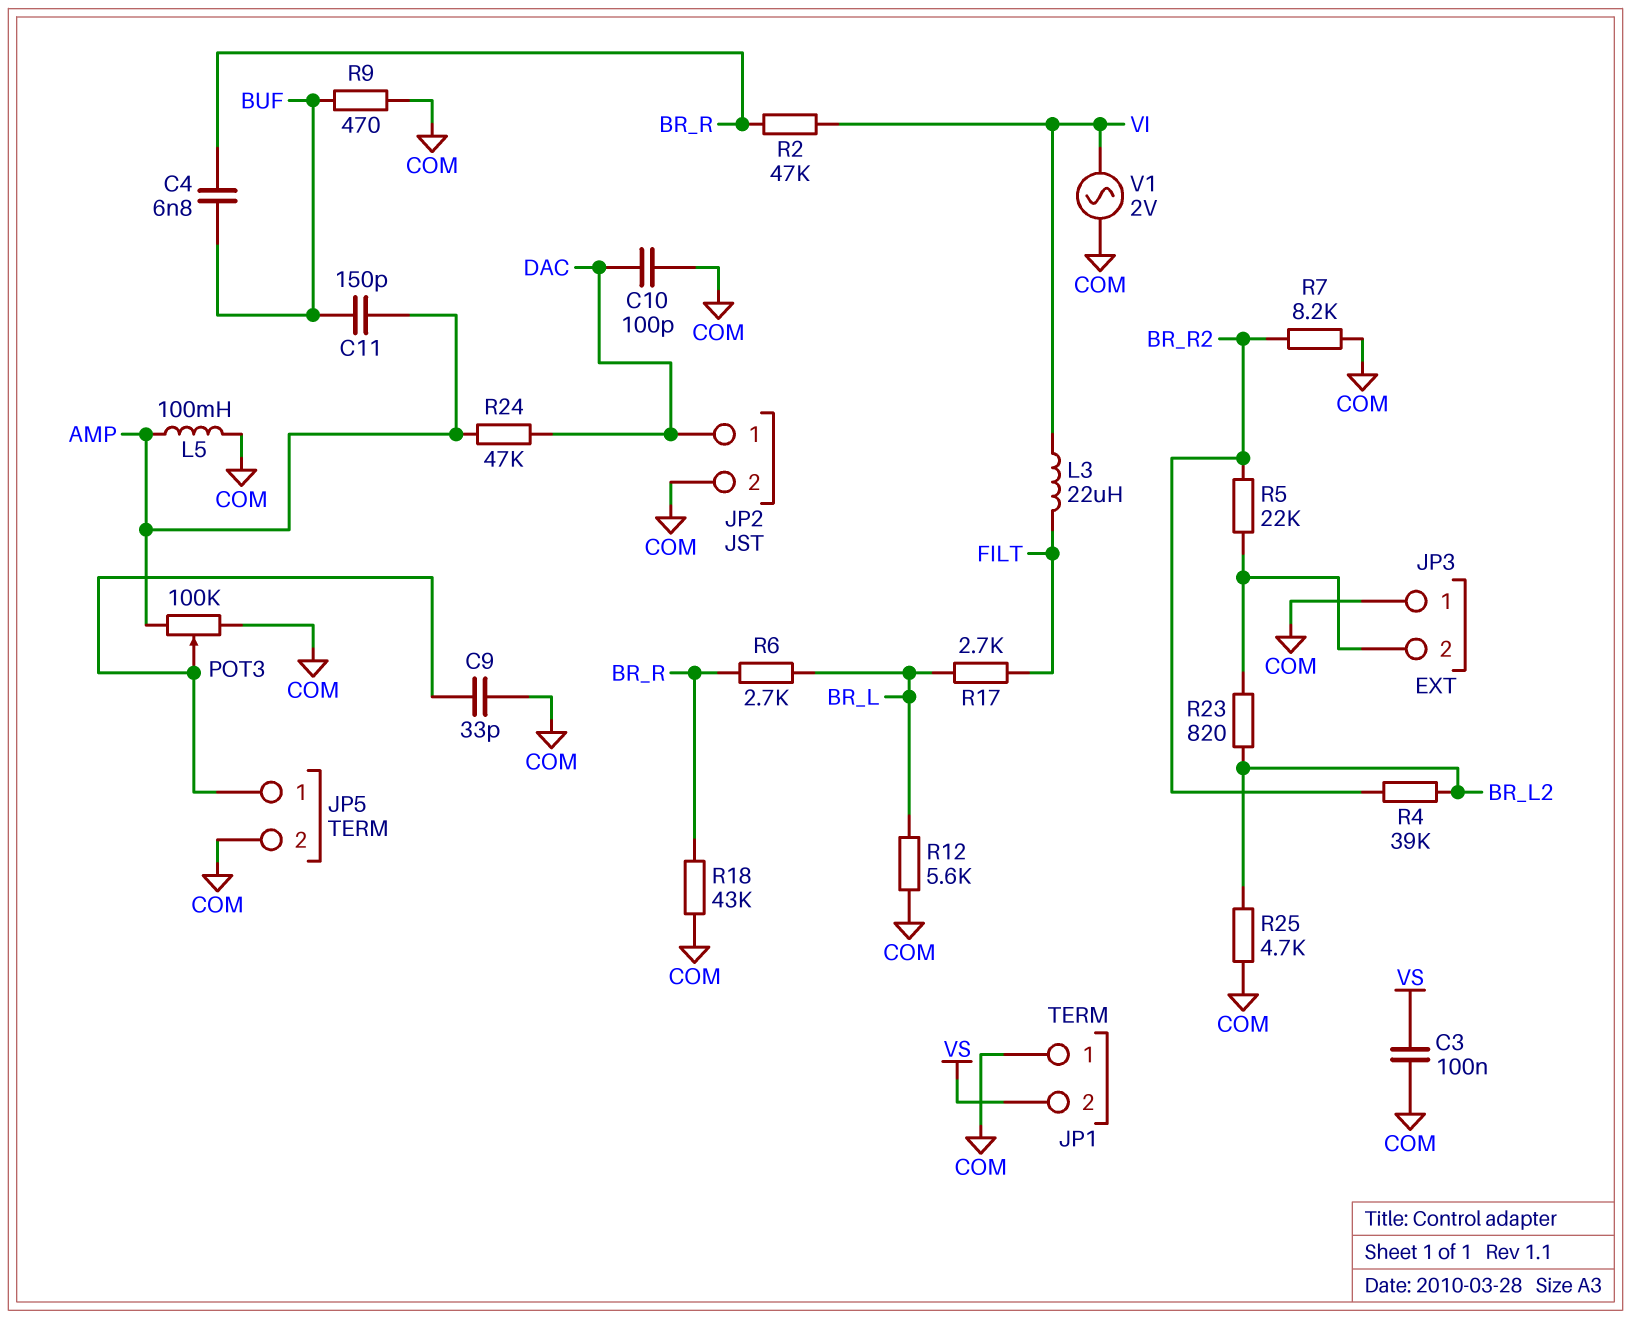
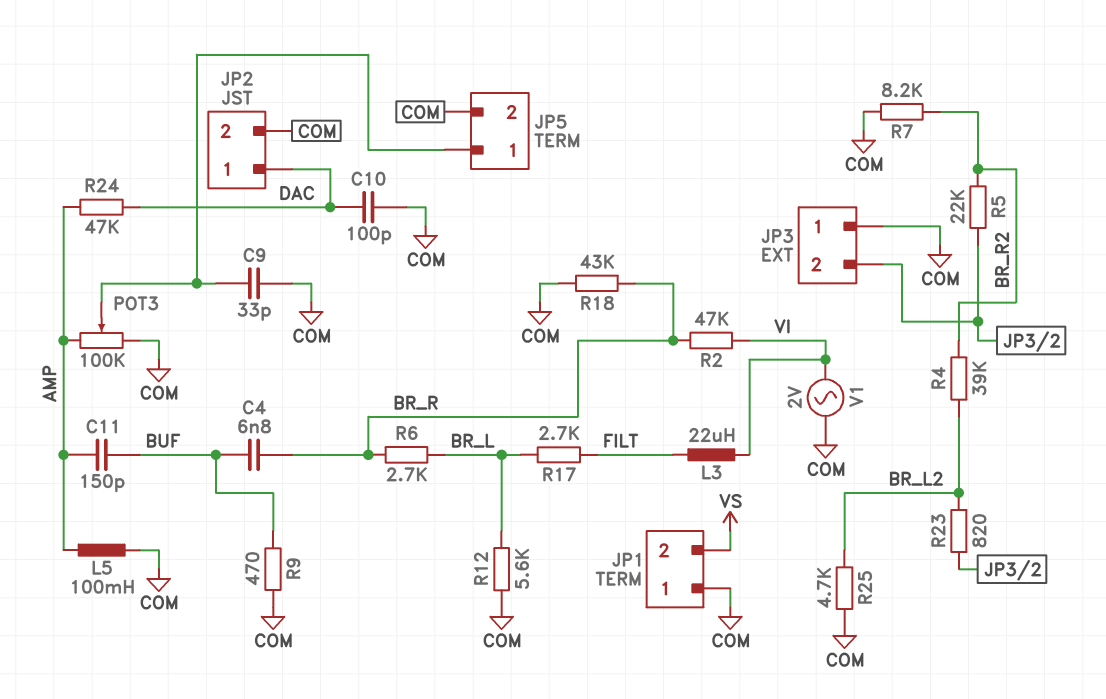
C3: 100nF (COM, VS) -> none

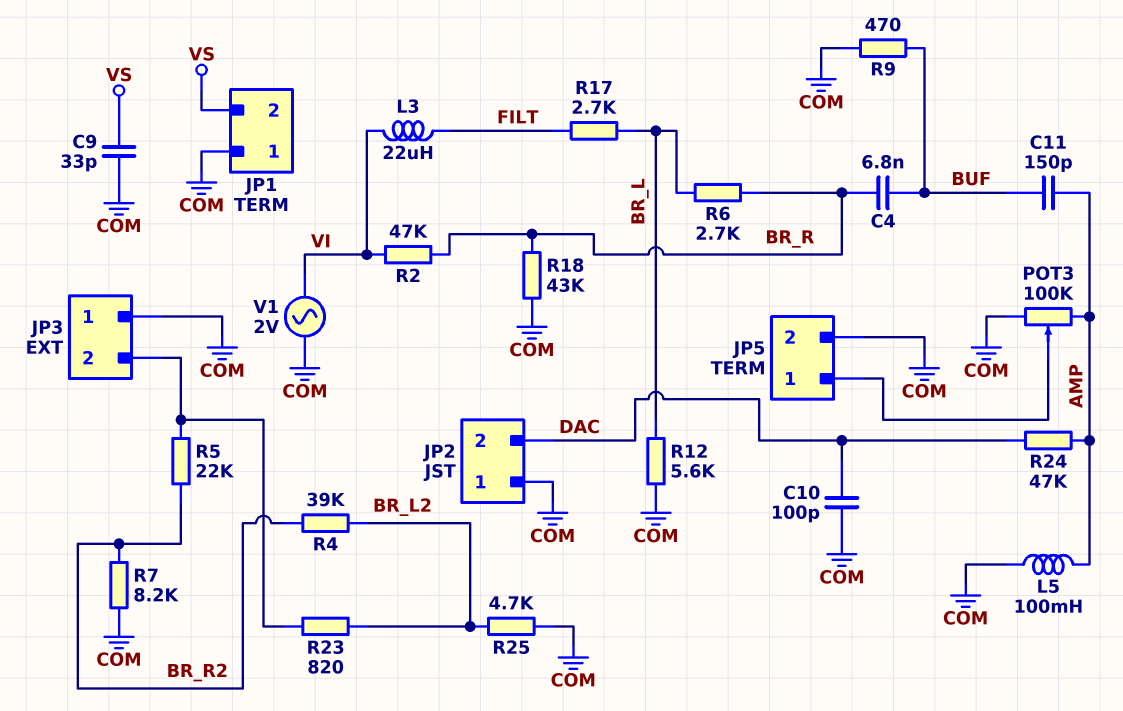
C9: 33pF (COM, JP5/1) -> 33pF (COM, VS)
JP2 pin 1: DAC -> COM
JP2 pin 2: COM -> DAC

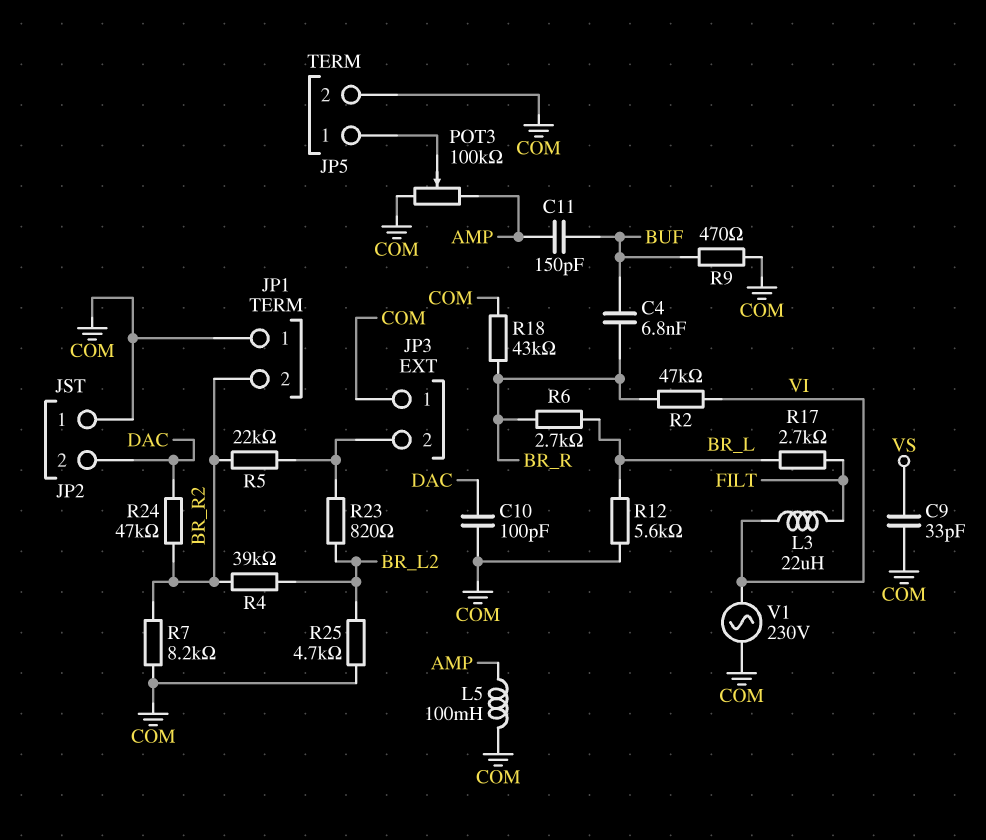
JP1 pin 2: VS -> BR_R2
R24: 47k (AMP, DAC) -> 47k (BR_R2, DAC)
V1: AC 2V (COM, VI) -> AC 230V (COM, VI)

